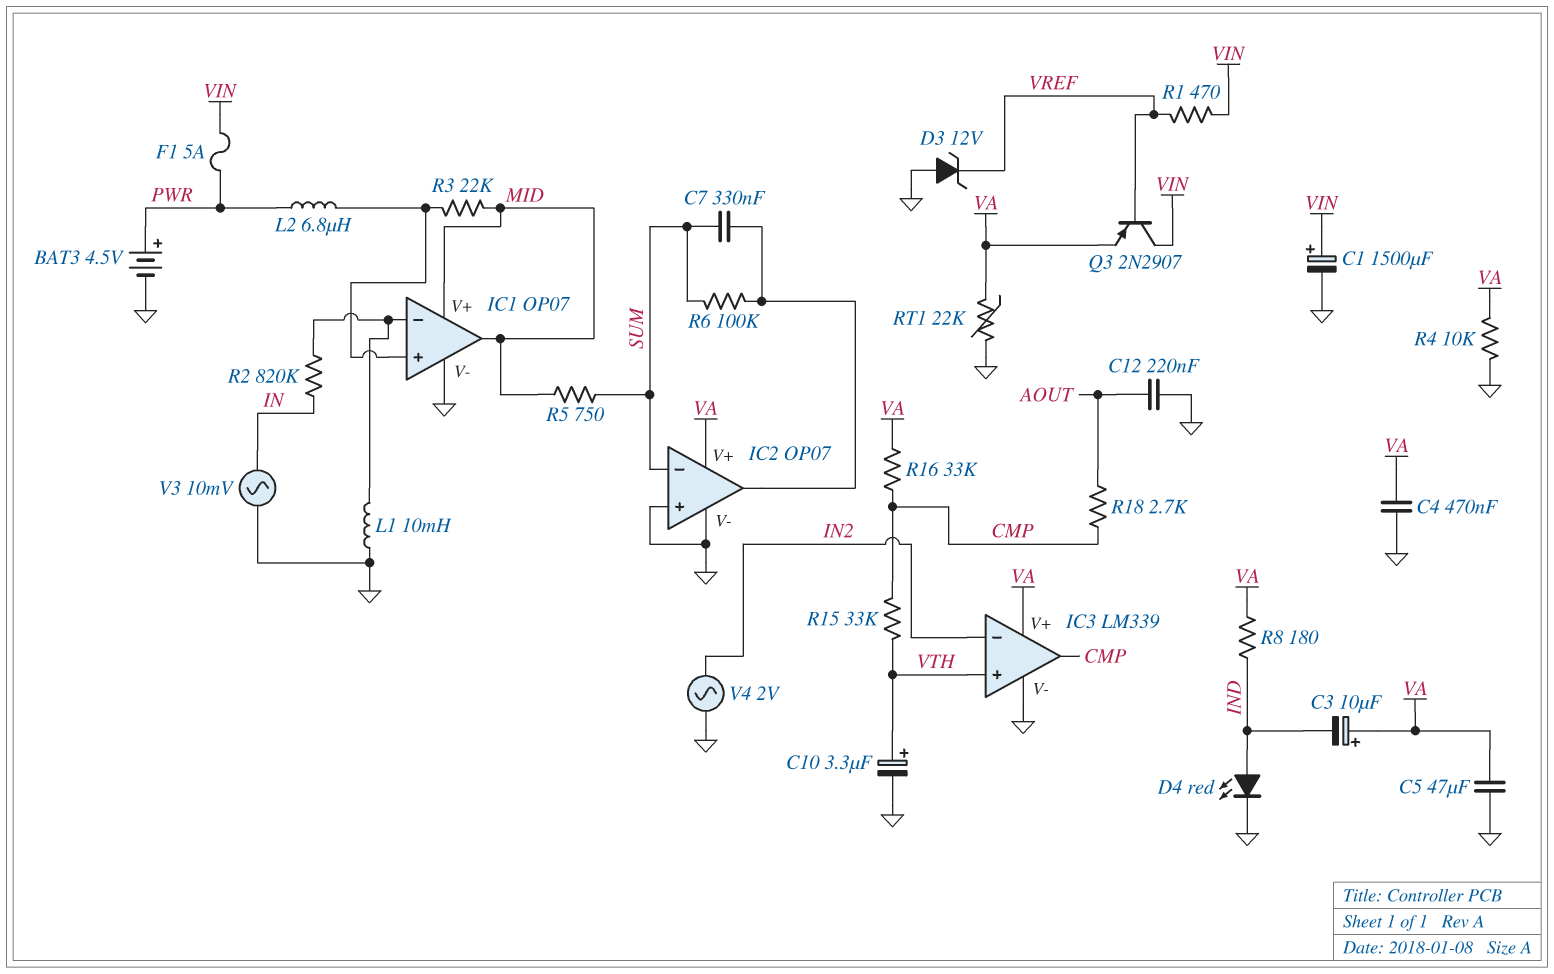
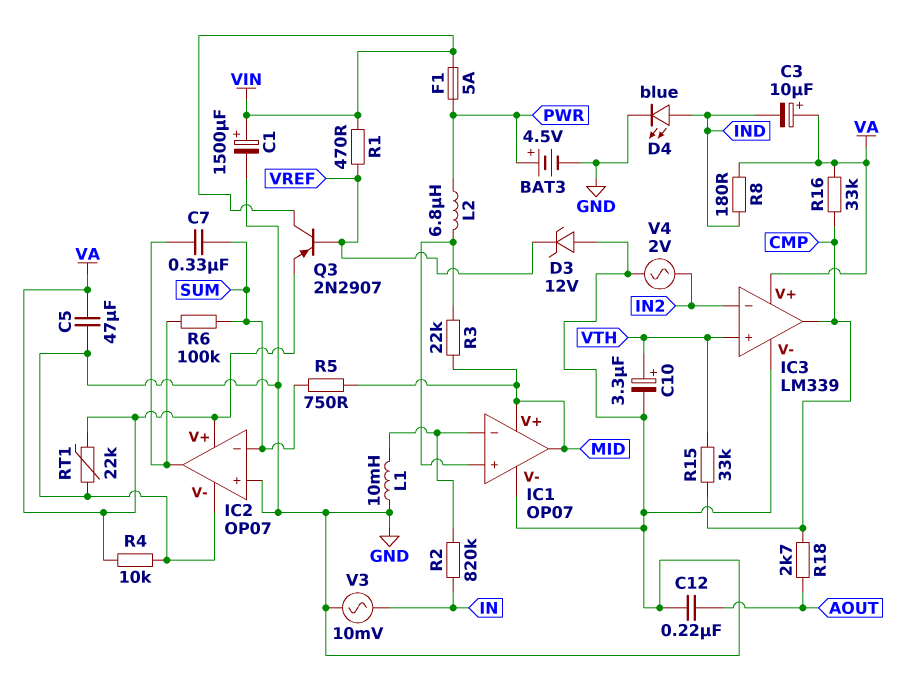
C4: 470nF (GND, VA) -> none
D4: LED red (A IND, K GND) -> LED blue (A IND, K GND)

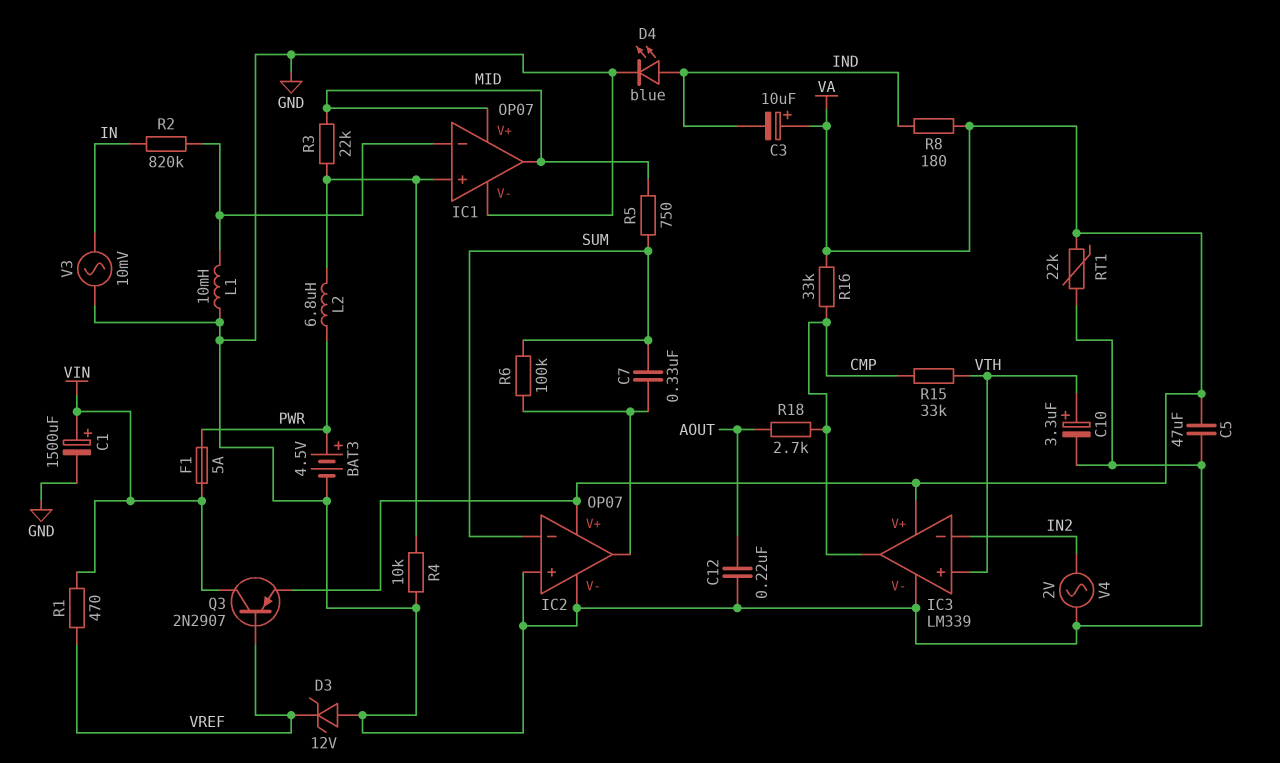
R4: 10k (GND, VA) -> 10k (GND, IC1/in+)

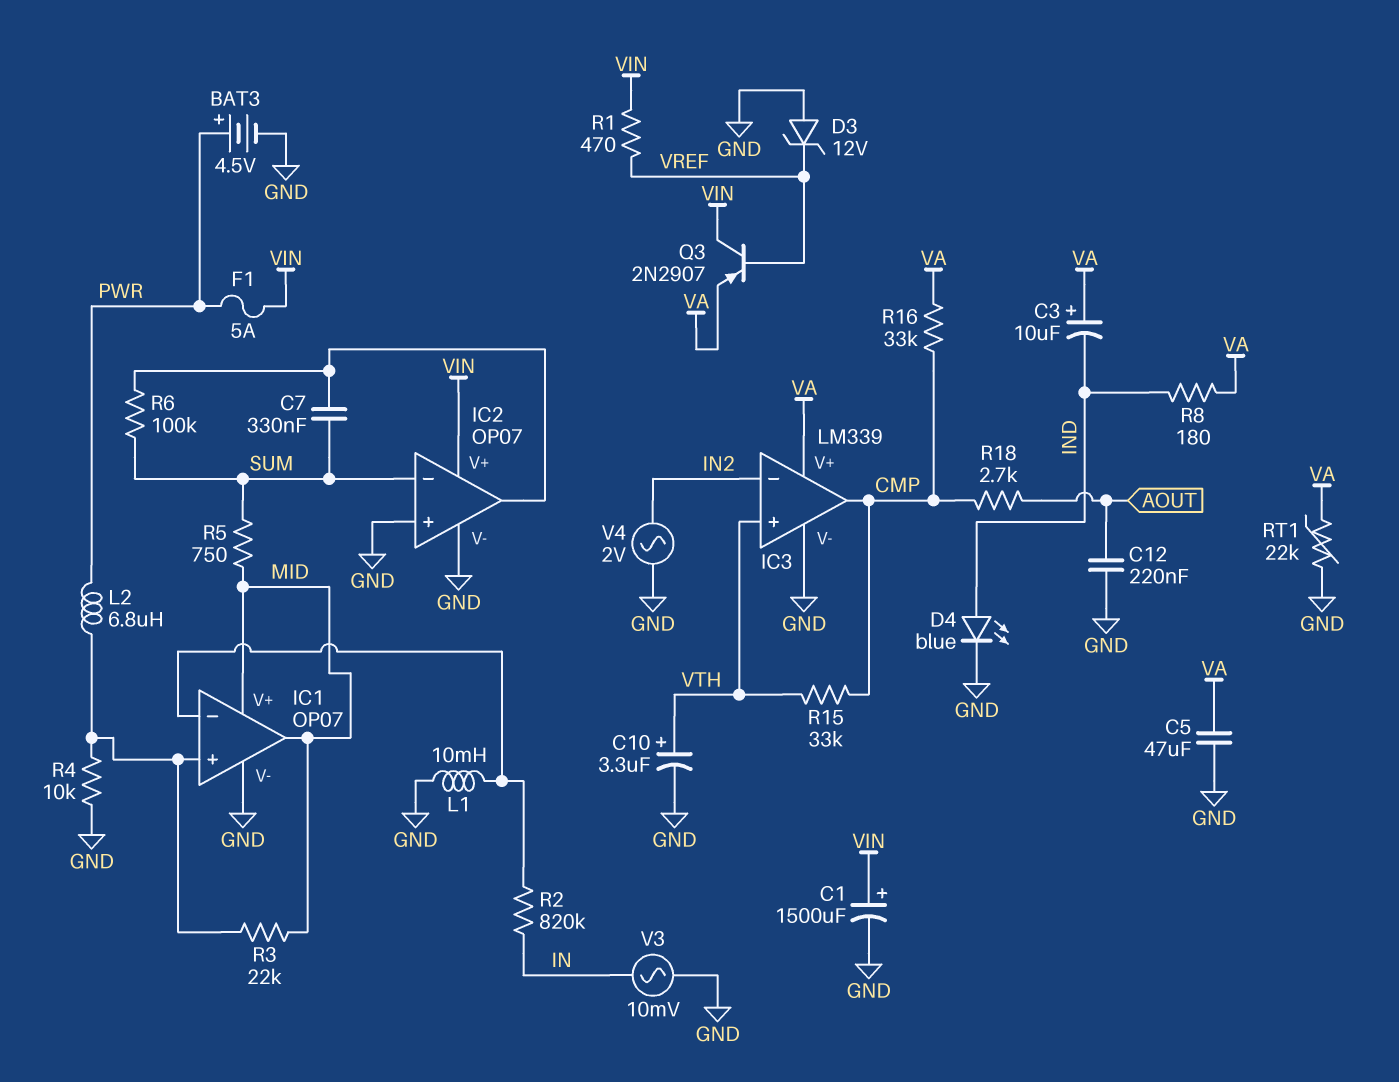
IC2 pin V+: VA -> VIN

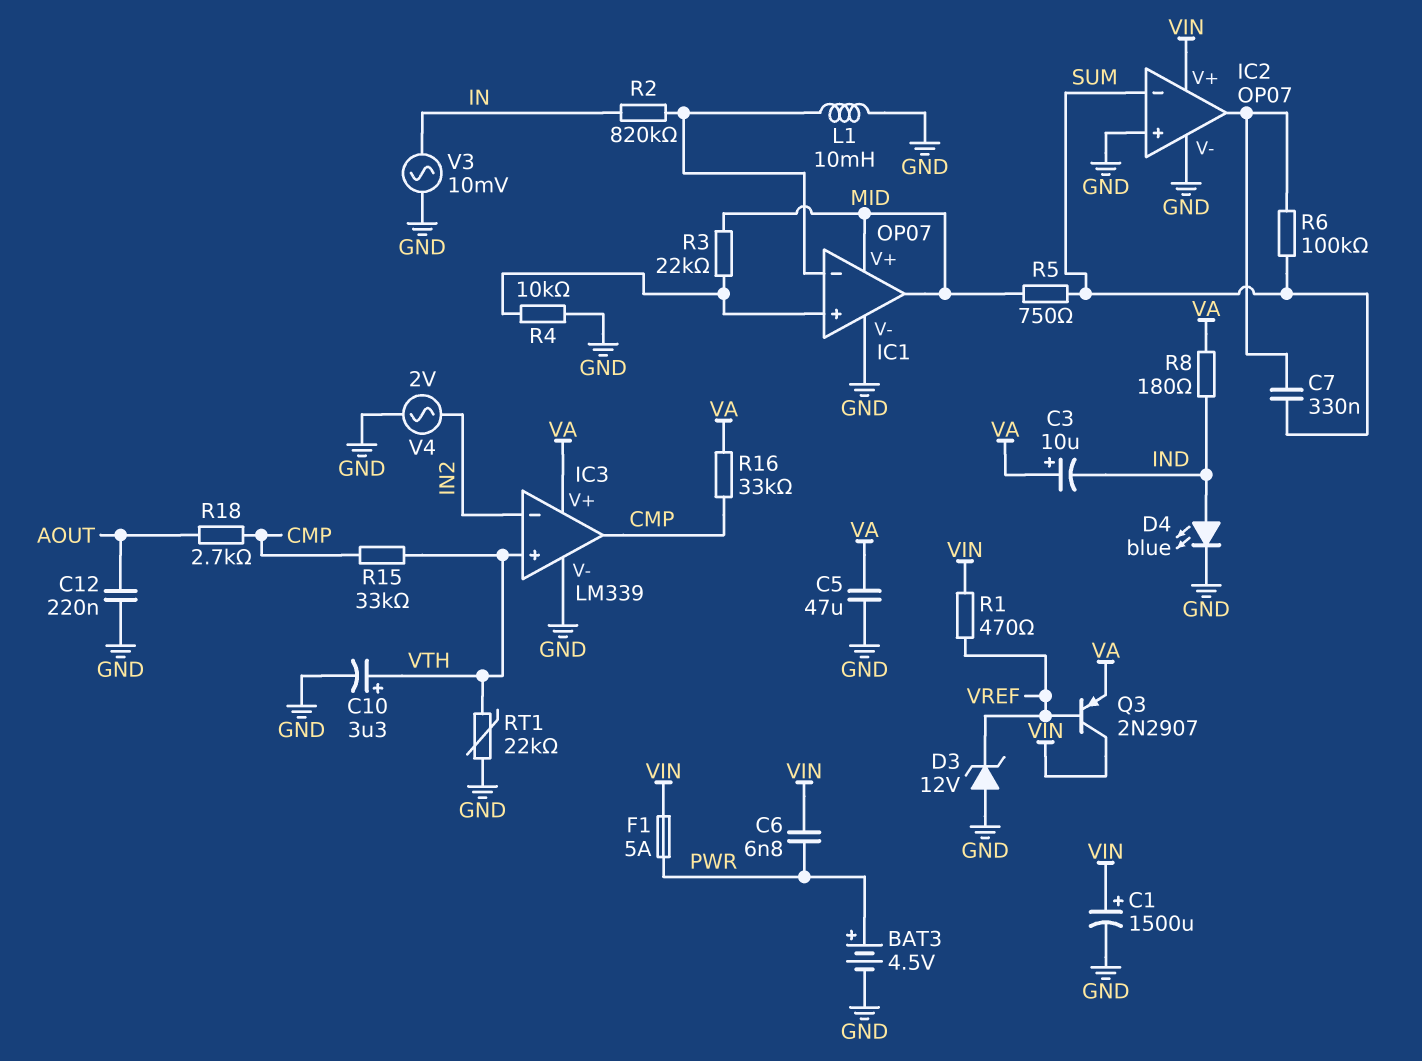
C6: none -> 6.8nF (PWR, VIN)
L2: 6.8uH (IC1/in+, PWR) -> none
RT1: 22k (GND, VA) -> 22k (GND, VTH)

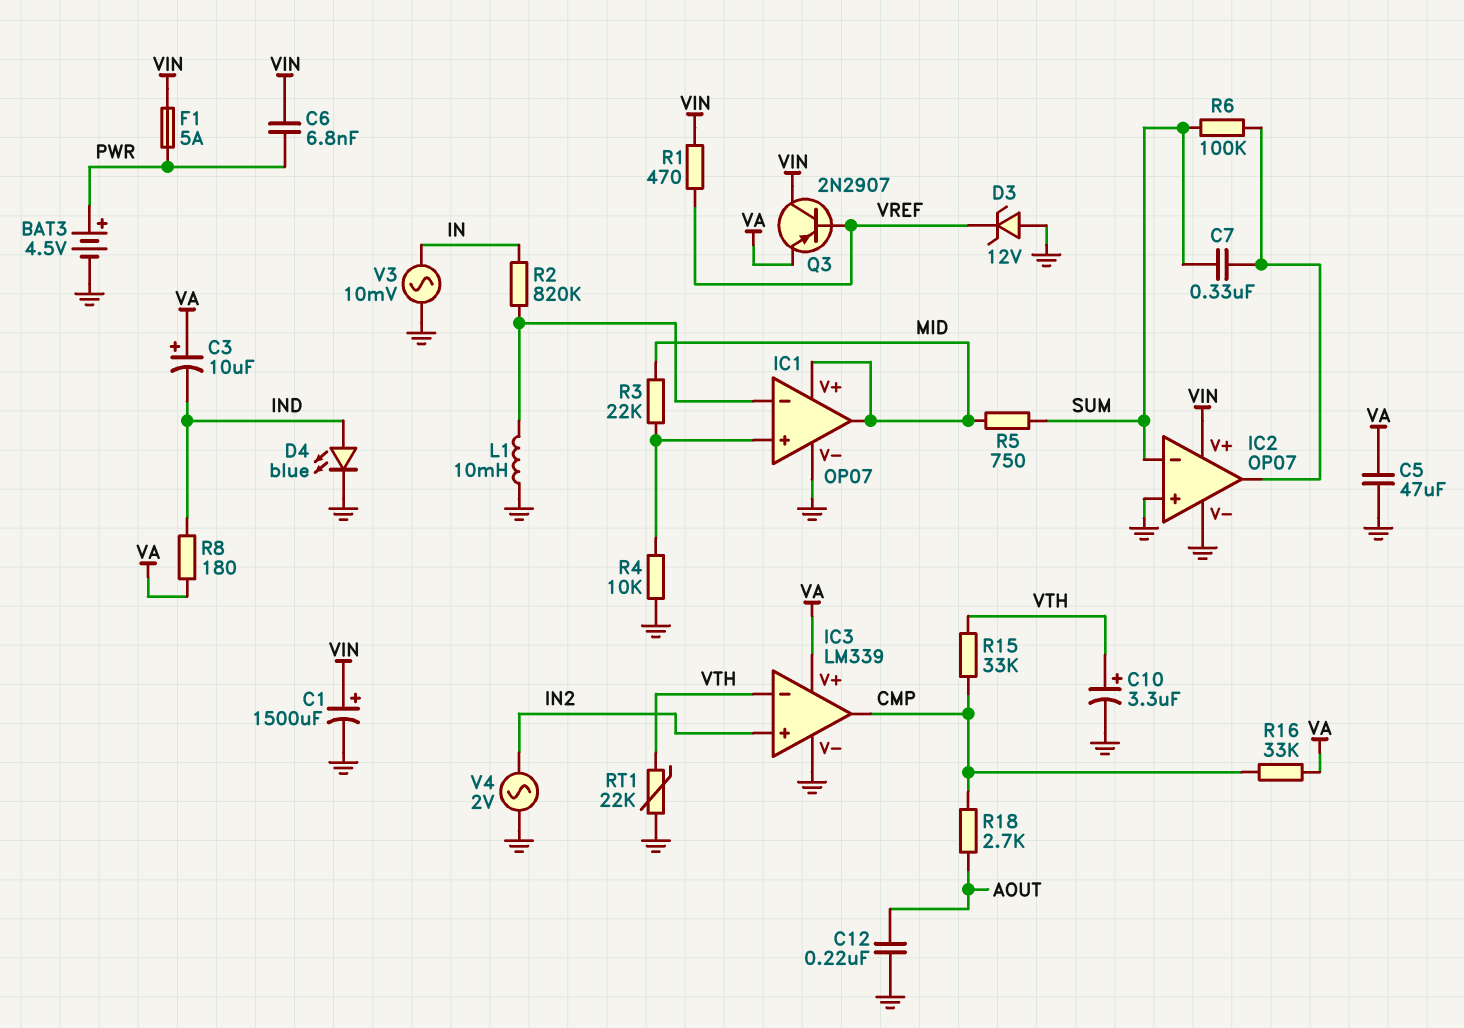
IC3 pin in+: VTH -> IN2
IC3 pin in-: IN2 -> VTH

